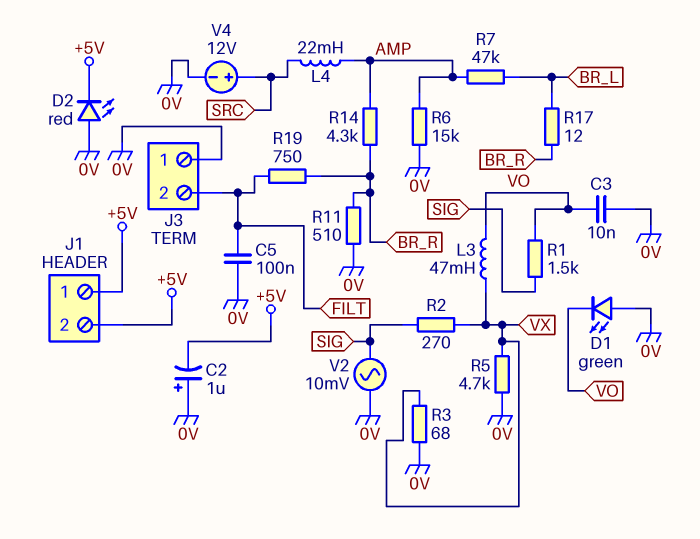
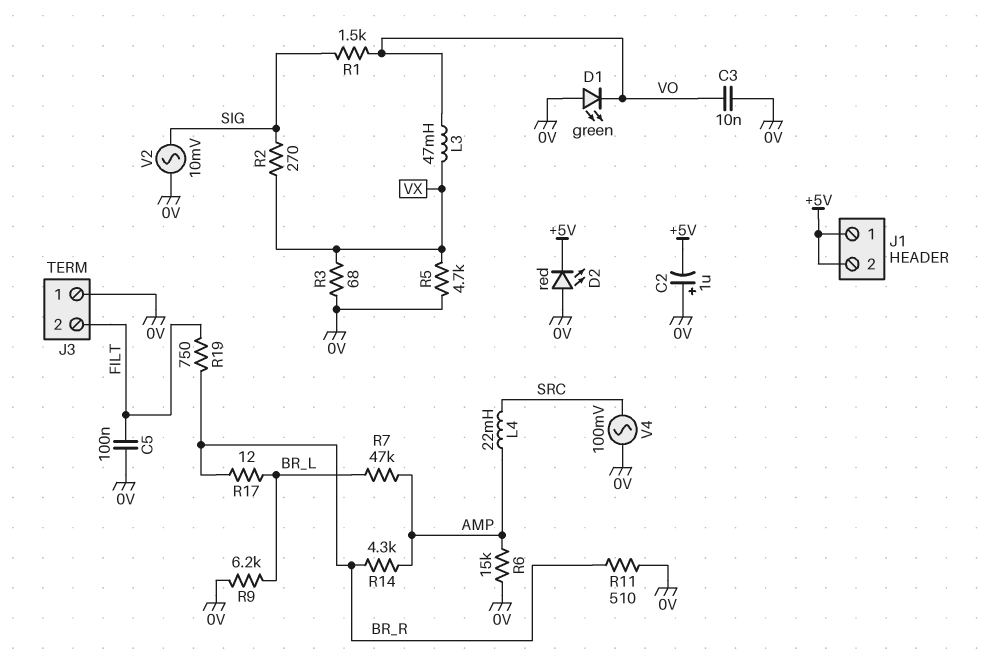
R9: none -> 6.2k (0V, BR_L)
V4: 12V (plus SRC, minus 0V) -> AC 100mV (0V, SRC)

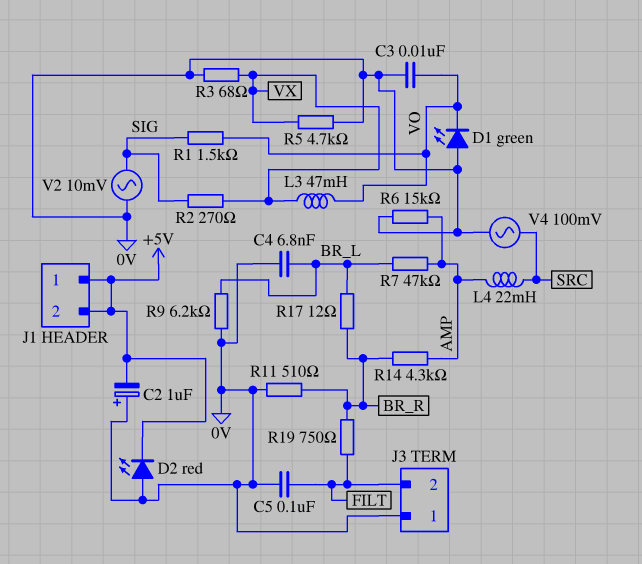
C4: none -> 6.8nF (0V, BR_L)

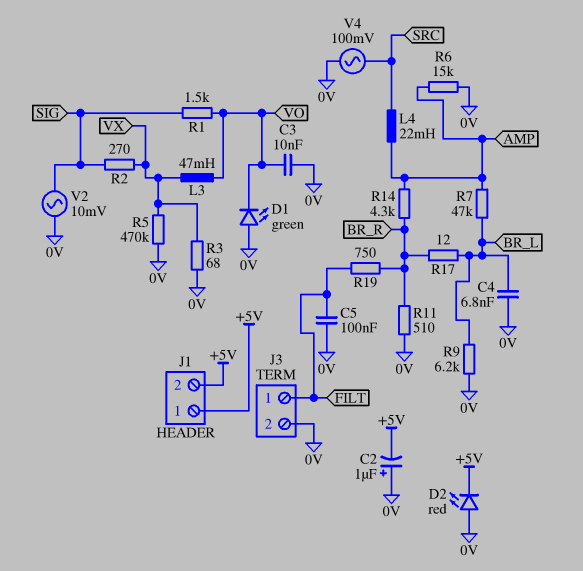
J3 pin 1: 0V -> FILT
J3 pin 2: FILT -> 0V
R5: 4.7k (0V, VX) -> 470k (0V, VX)

